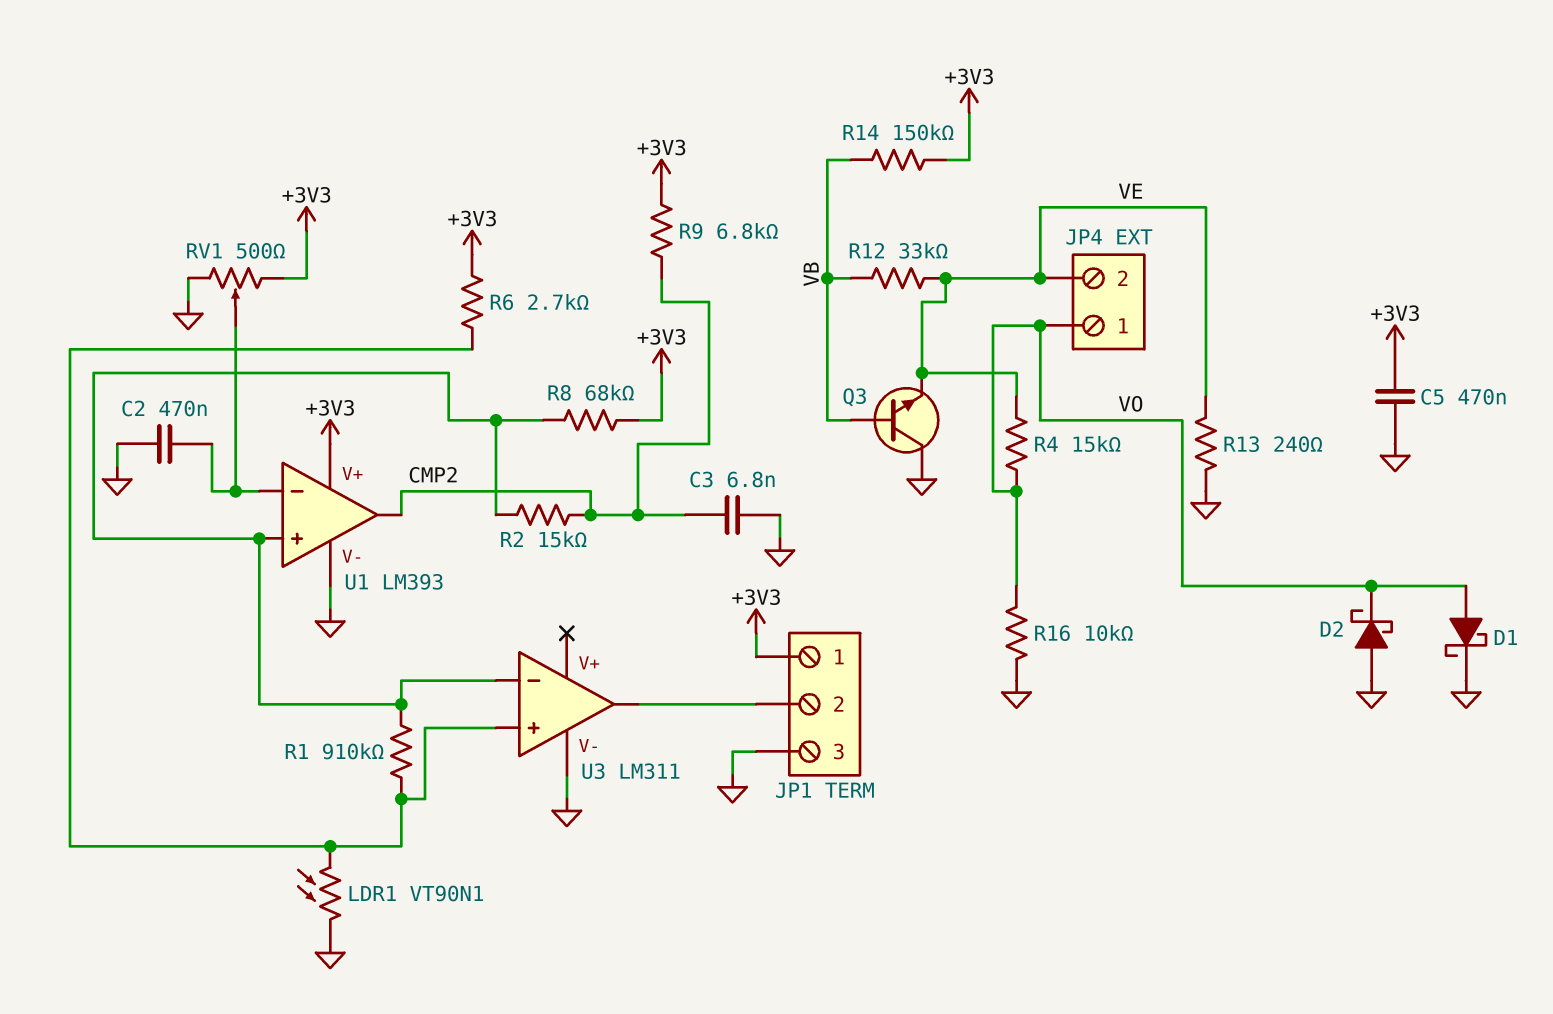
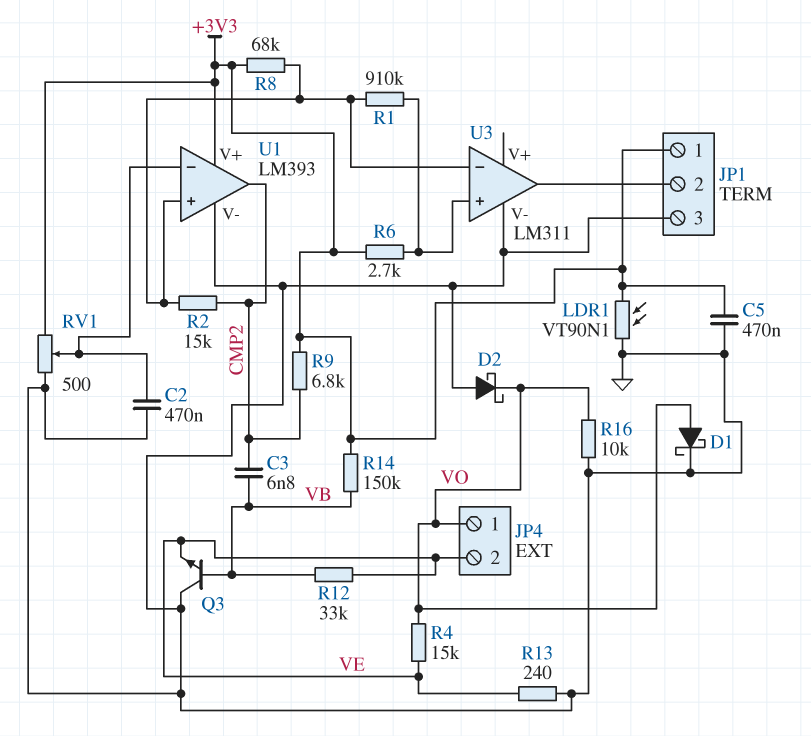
C3: 6.8nF (CMP2, GND) -> 6.8nF (CMP2, VB)
LDR1: VT90N1 (GND, U3/in+) -> VT90N1 (+3V3, GND)

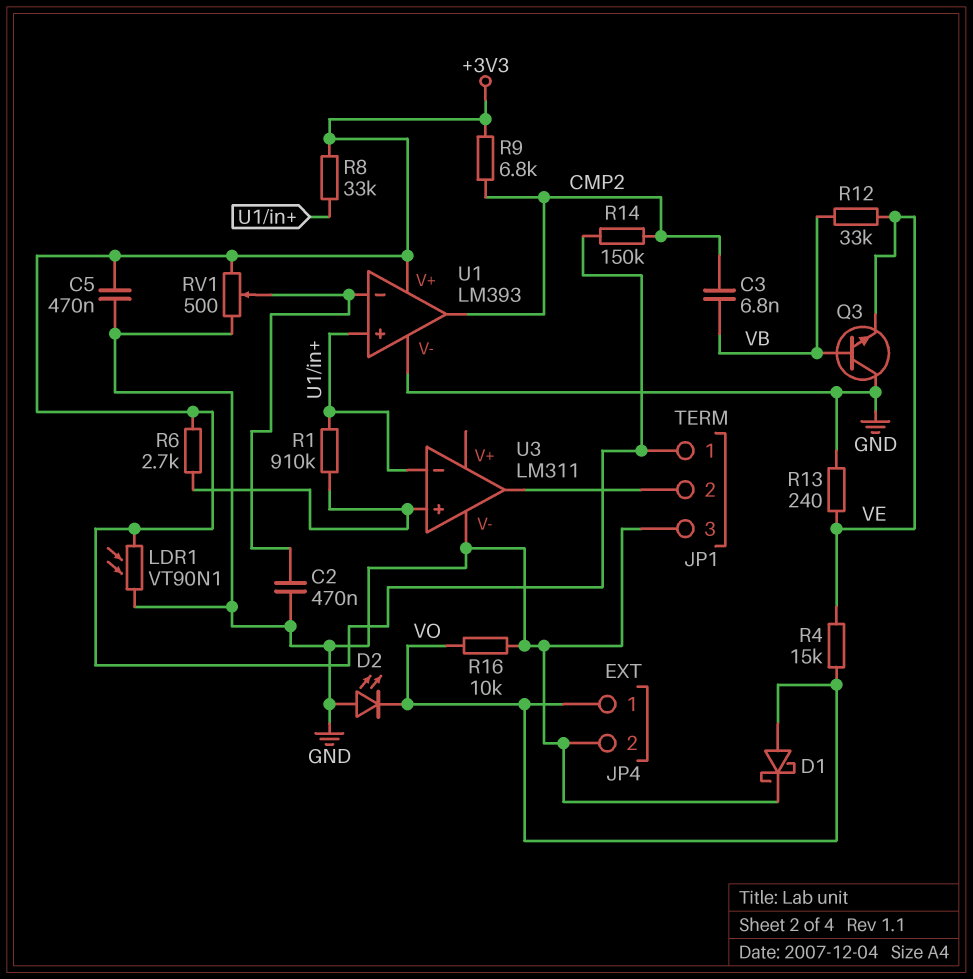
D2: schottky (A GND, K VO) -> LED (A GND, K VO)
JP4 pin 2: VE -> GND
R2: 15k (CMP2, U1/in+) -> none
R8: 68k (+3V3, U1/in+) -> 33k (+3V3, U1/in+)
R14: 150k (+3V3, VB) -> 150k (+3V3, CMP2)

